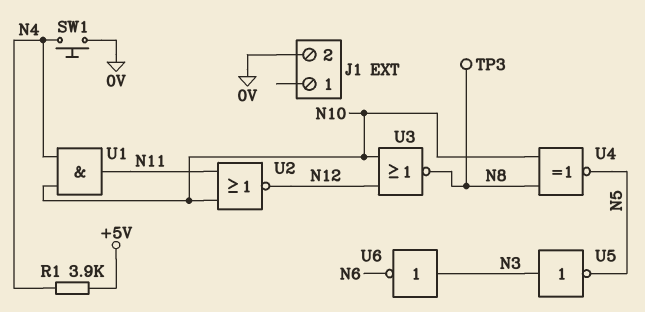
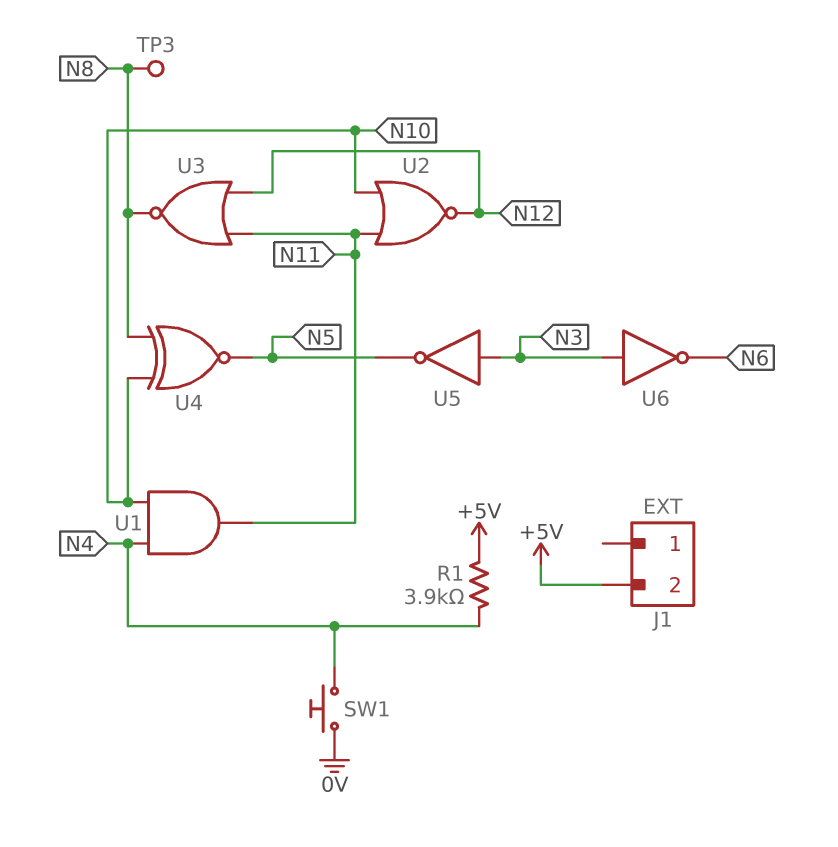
J1 pin 2: 0V -> +5V
U3: NOR (in N10, in N12, out N8) -> NOR (in N11, in N12, out N8)

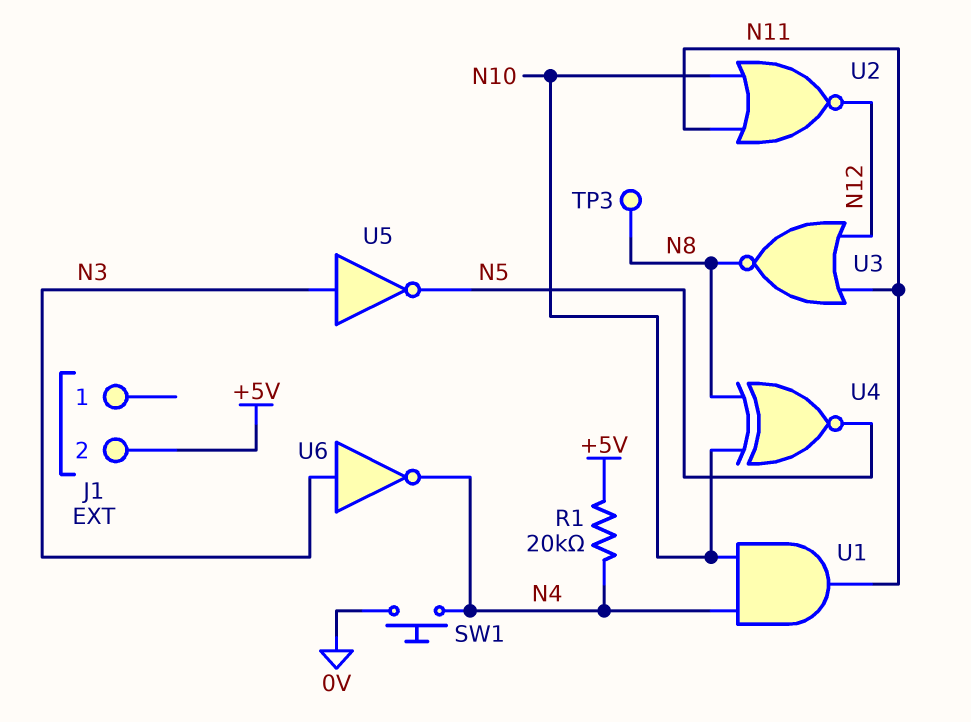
R1: 3.9k (+5V, N4) -> 20k (+5V, N4)
U6: NOT (in N3, out N6) -> NOT (in N3, out N4)

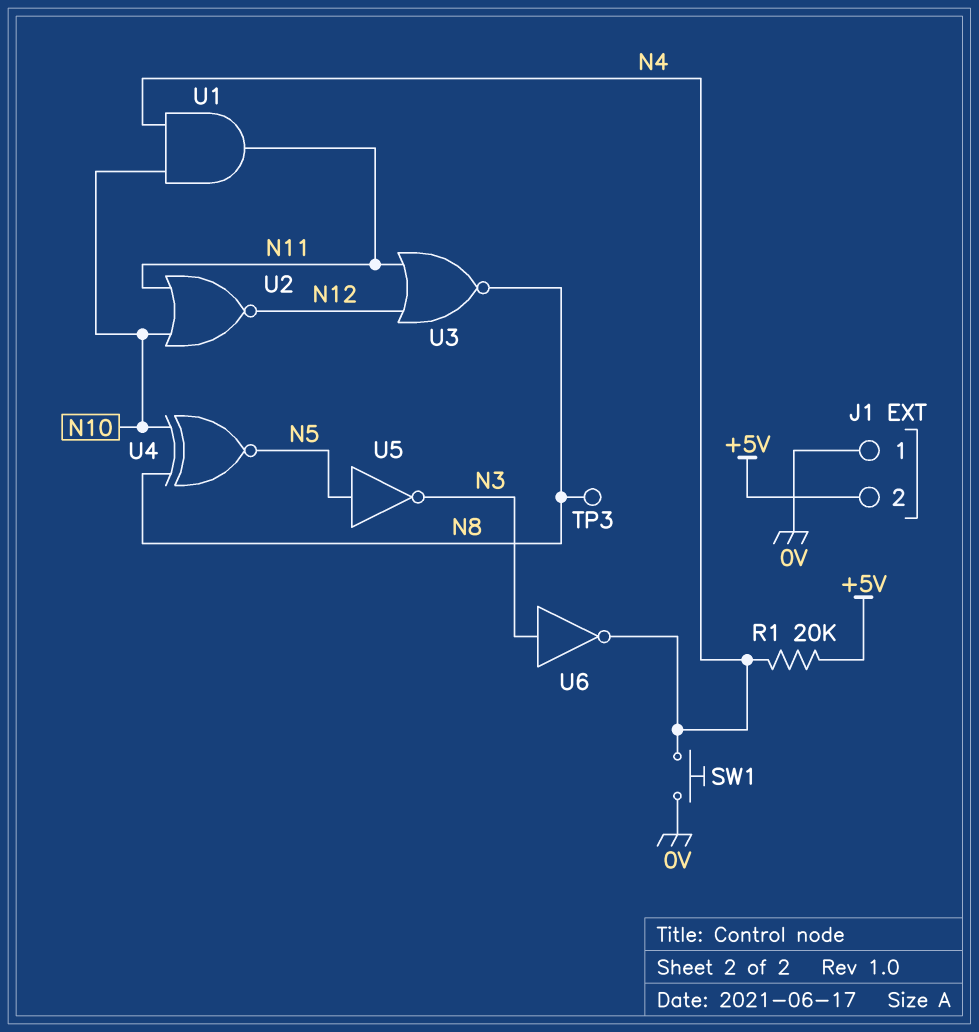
J1 pin 1: none -> 0V
U5: NOT (in N3, out N5) -> NOT (in N5, out N3)

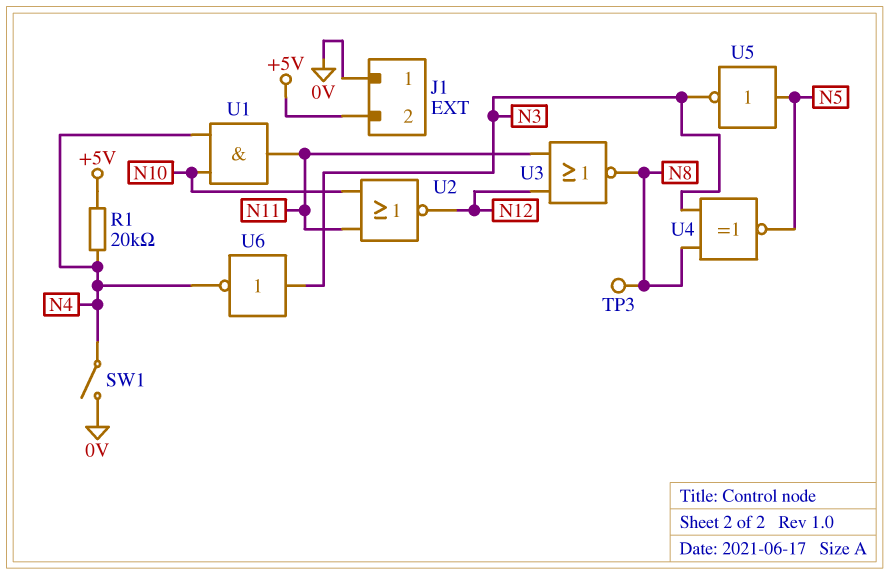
SW1: button (0V, N4) -> switch (0V, N4)
U4: XNOR (in N8, in N10, out N5) -> XNOR (in N3, in N8, out N5)

